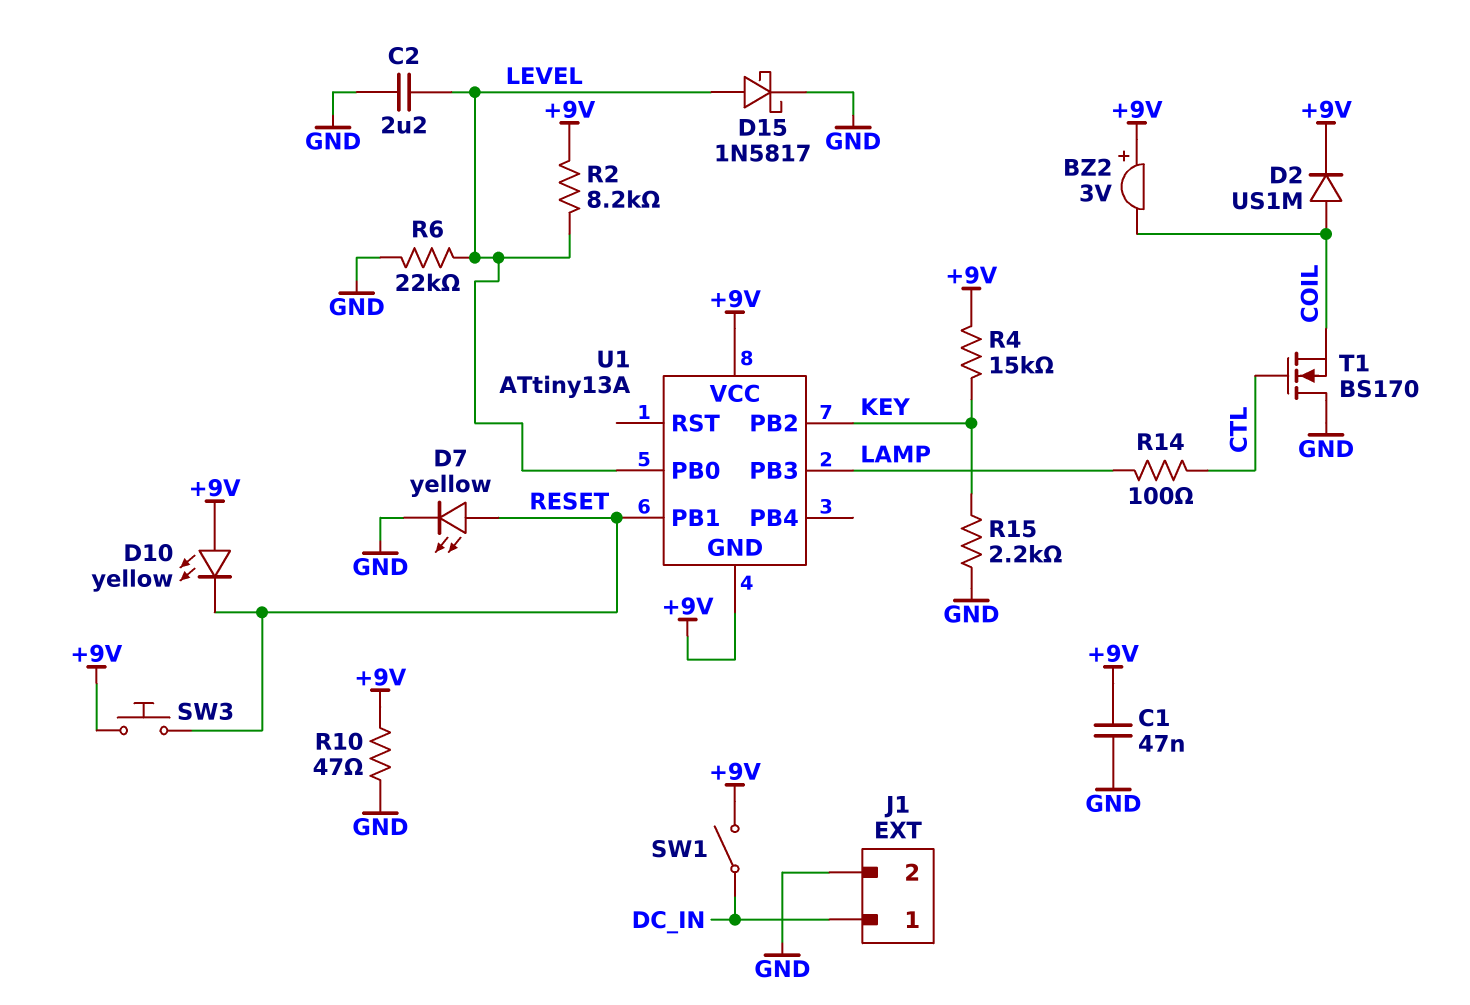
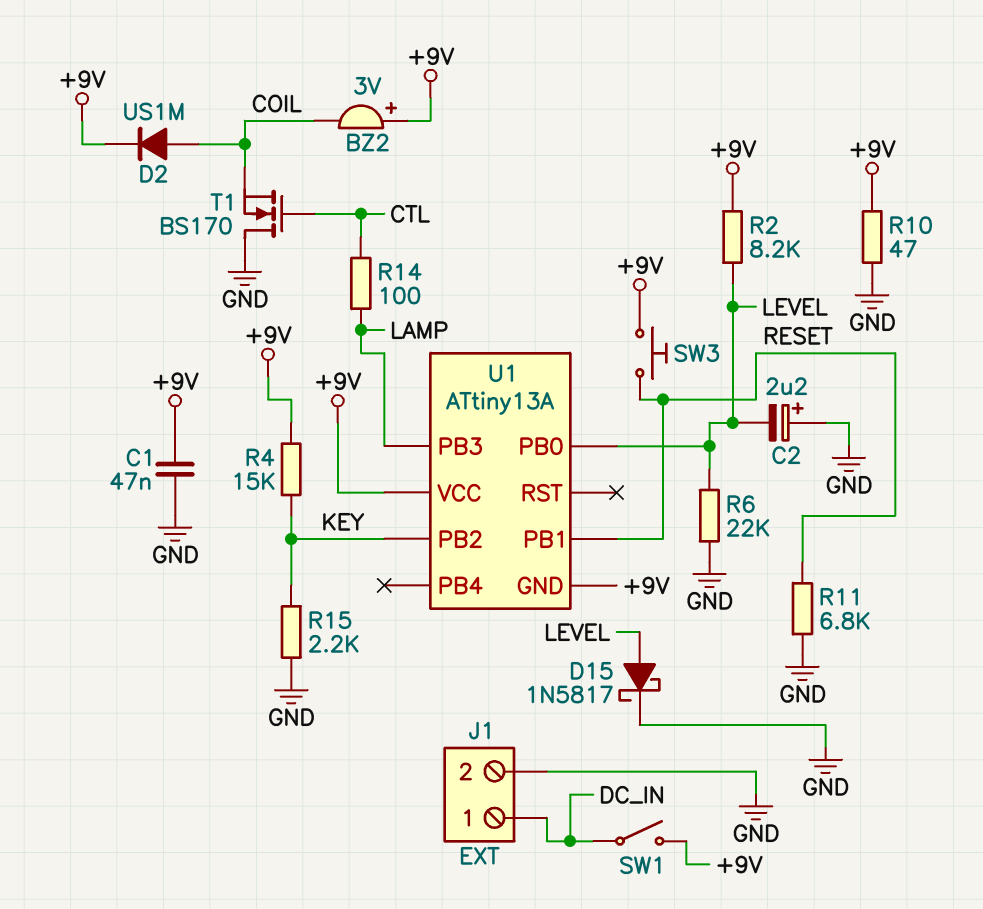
C2: 2.2uF (GND, LEVEL) -> 2.2uF (plus GND, minus LEVEL)
D7: LED yellow (A RESET, K GND) -> none
D10: LED yellow (A +9V, K RESET) -> none
R11: none -> 6.8k (GND, RESET)

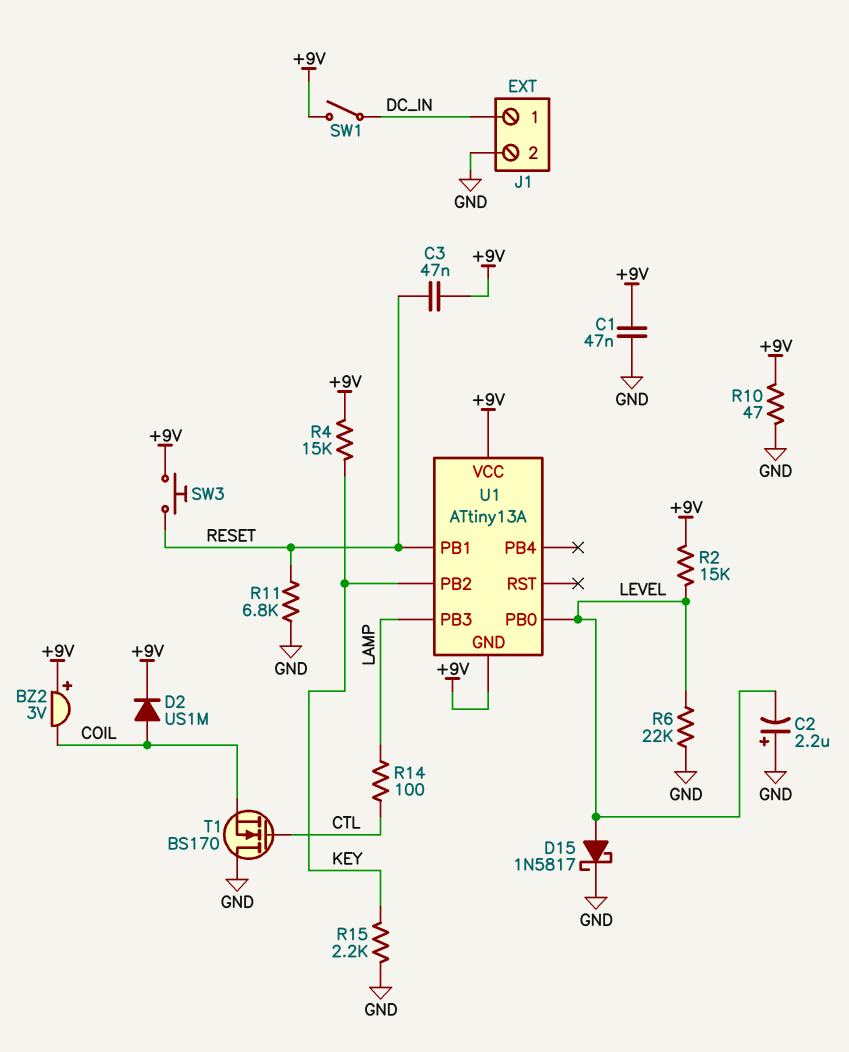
C3: none -> 47nF (+9V, RESET)
R2: 8.2k (+9V, LEVEL) -> 15k (+9V, LEVEL)

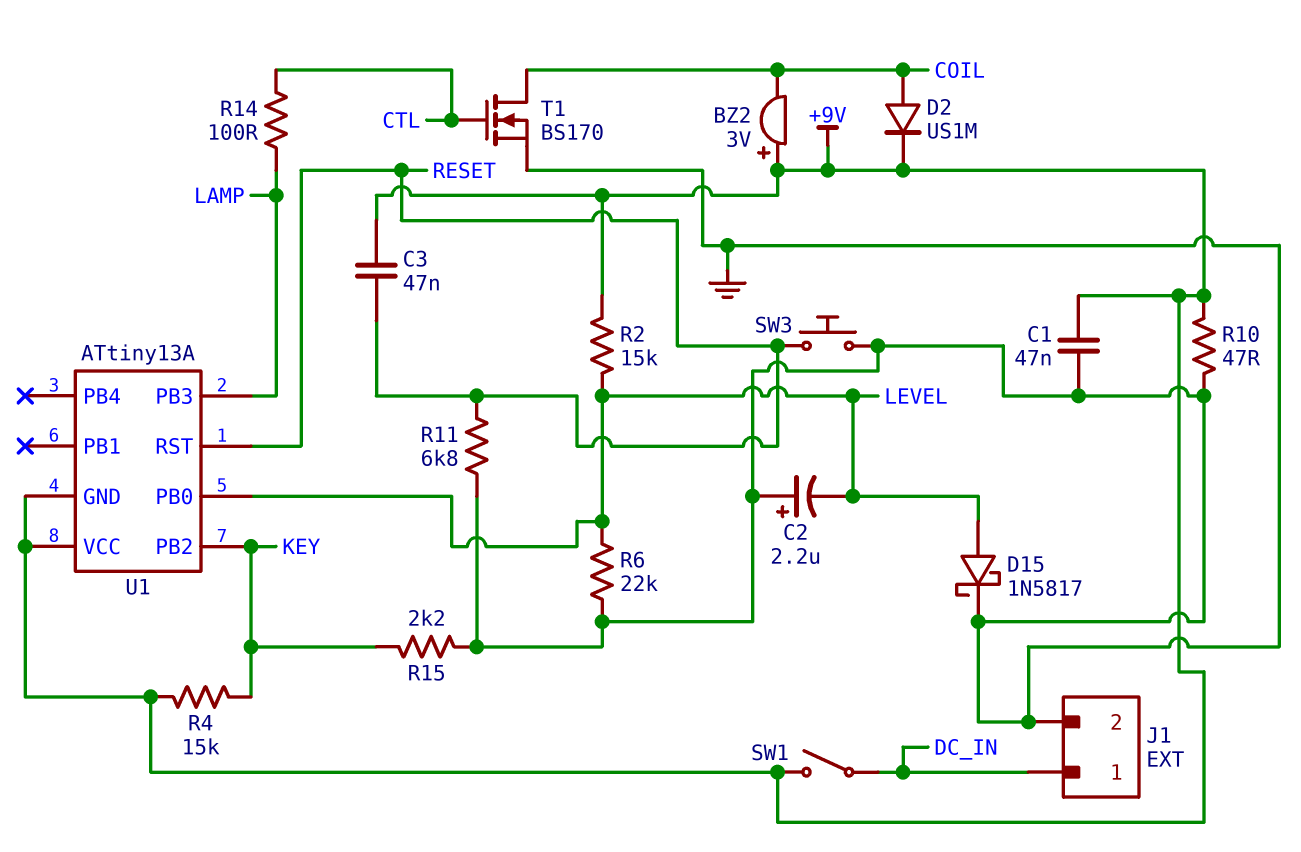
SW3: button (+9V, RESET) -> button (GND, RESET)
T1: NMOS BS170 (G CTL, D GND, S COIL) -> NMOS BS170 (G CTL, D COIL, S GND)
U1 pin PB1: RESET -> none
U1 pin RST: none -> RESET

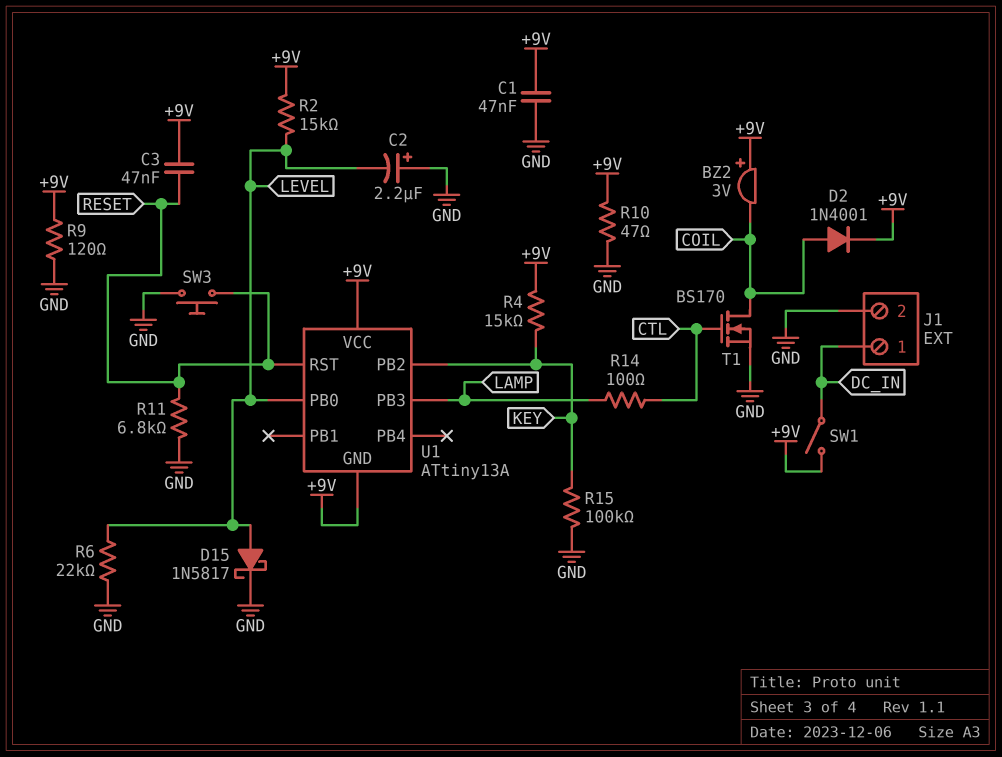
D2: diode US1M (A COIL, K +9V) -> diode 1N4001 (A COIL, K +9V)
R9: none -> 120 (+9V, GND)
R15: 2.2k (GND, KEY) -> 100k (GND, KEY)

